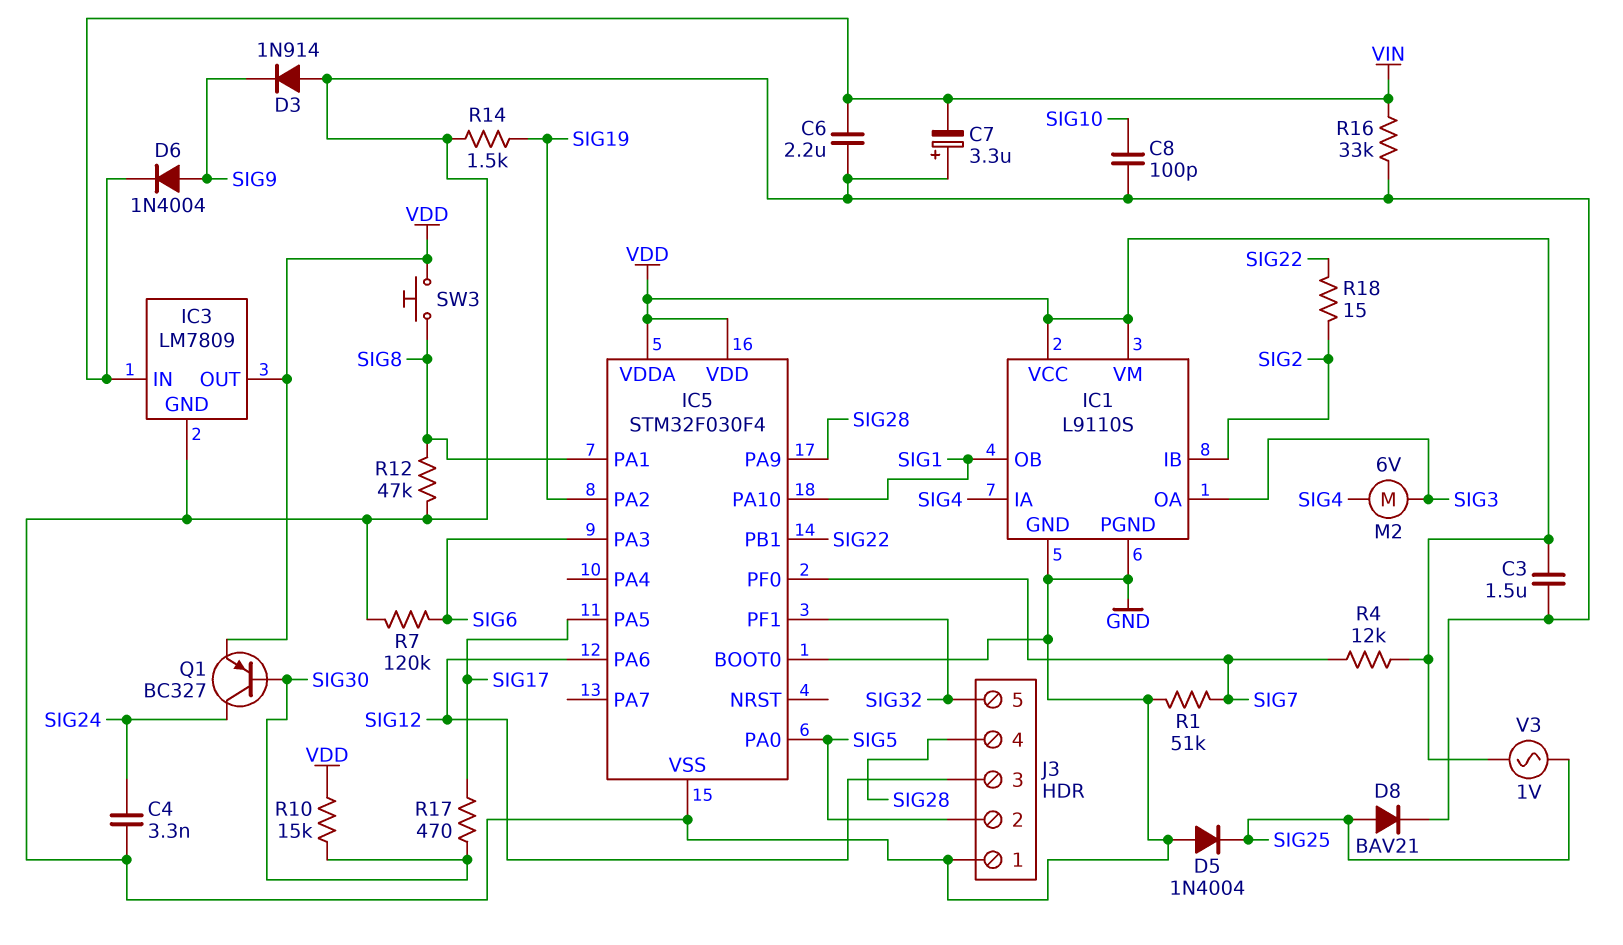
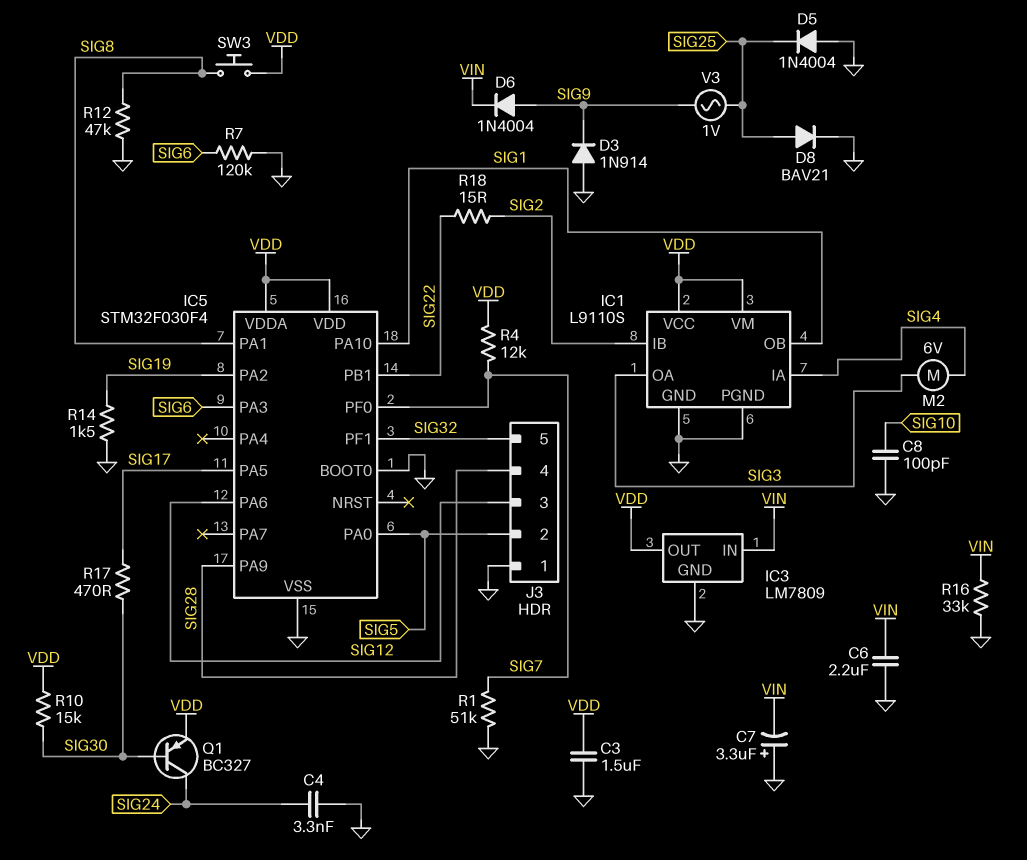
V3: AC 1V (SIG25, VDD) -> AC 1V (SIG9, SIG25)

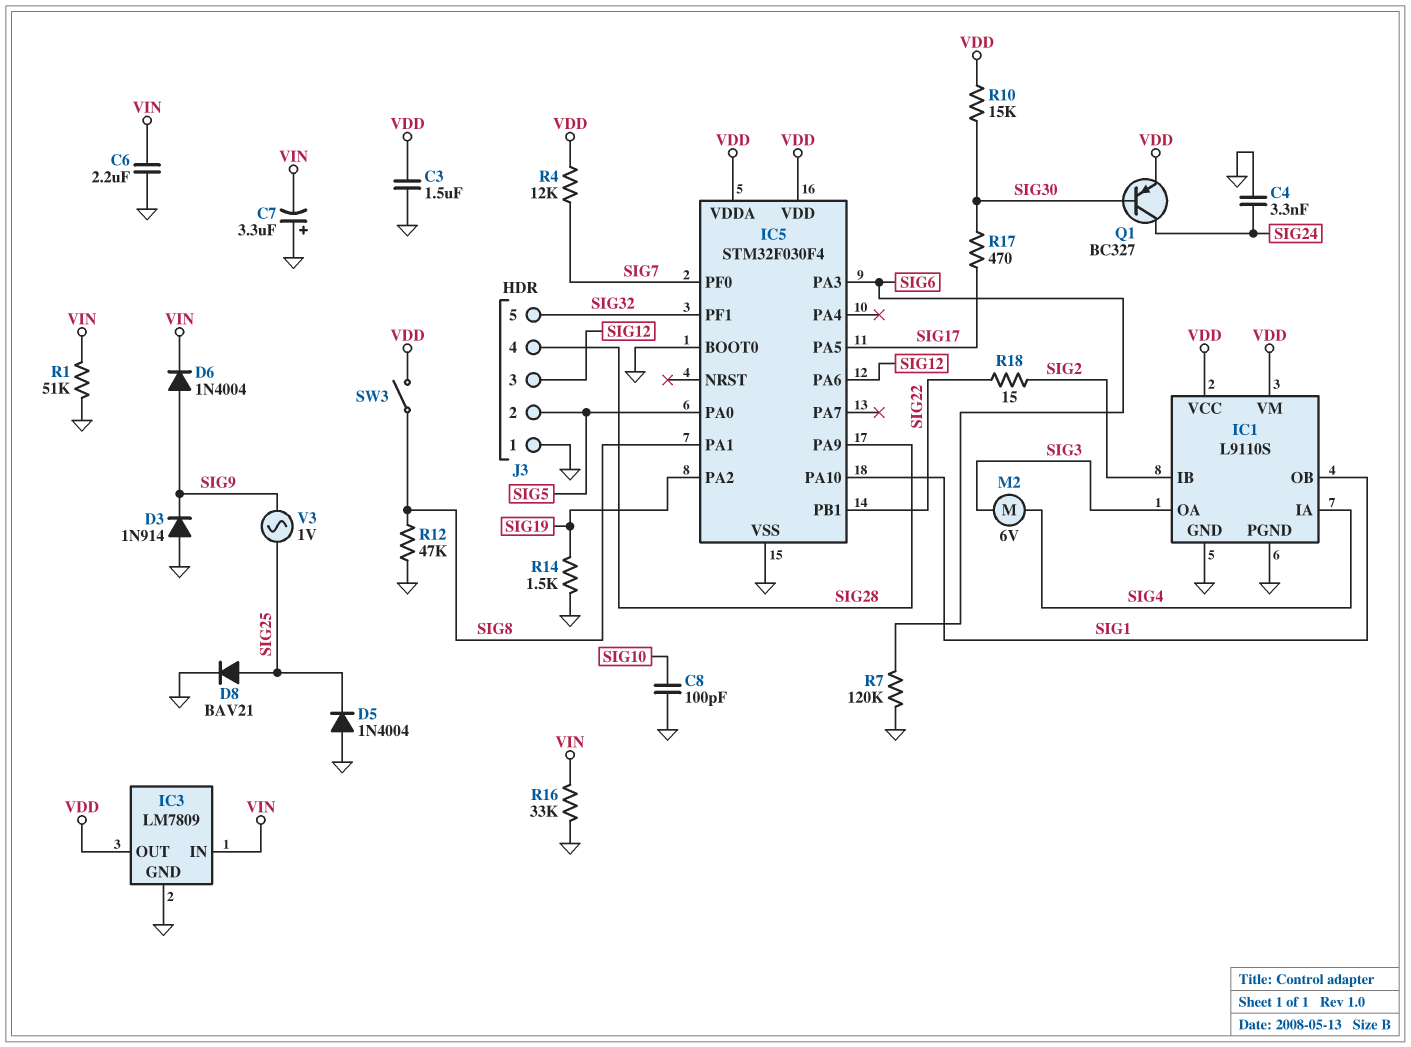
R1: 51k (GND, SIG7) -> 51k (GND, VIN)
SW3: button (SIG8, VDD) -> switch (SIG8, VDD)

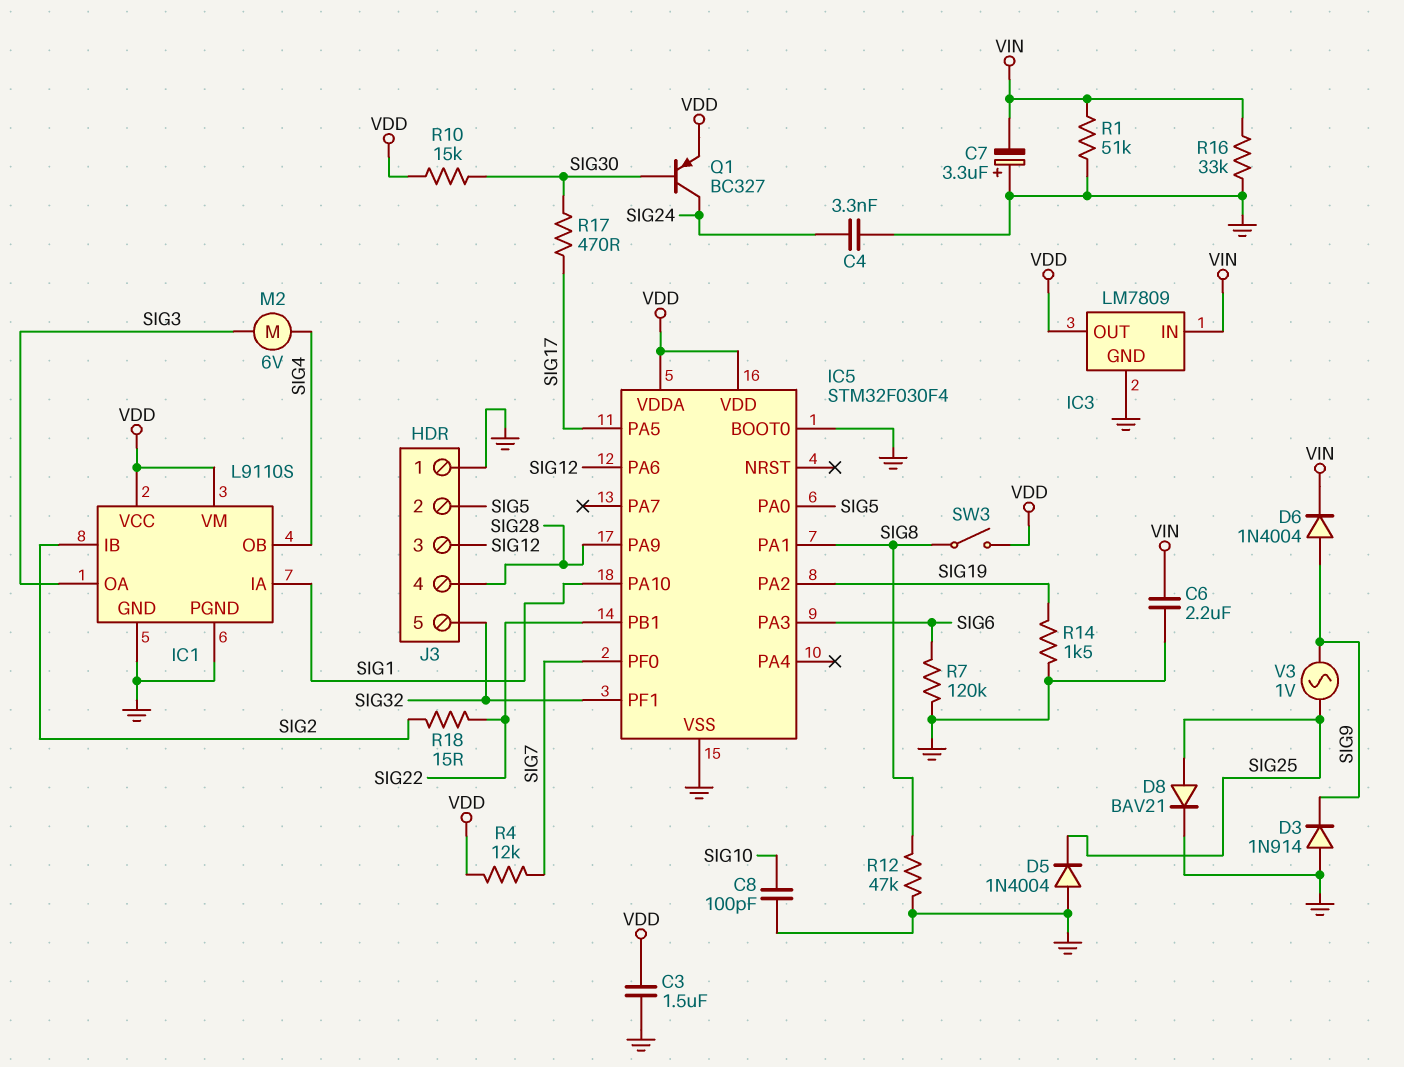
IC1 pin IA: SIG4 -> SIG1
IC1 pin OB: SIG1 -> SIG4

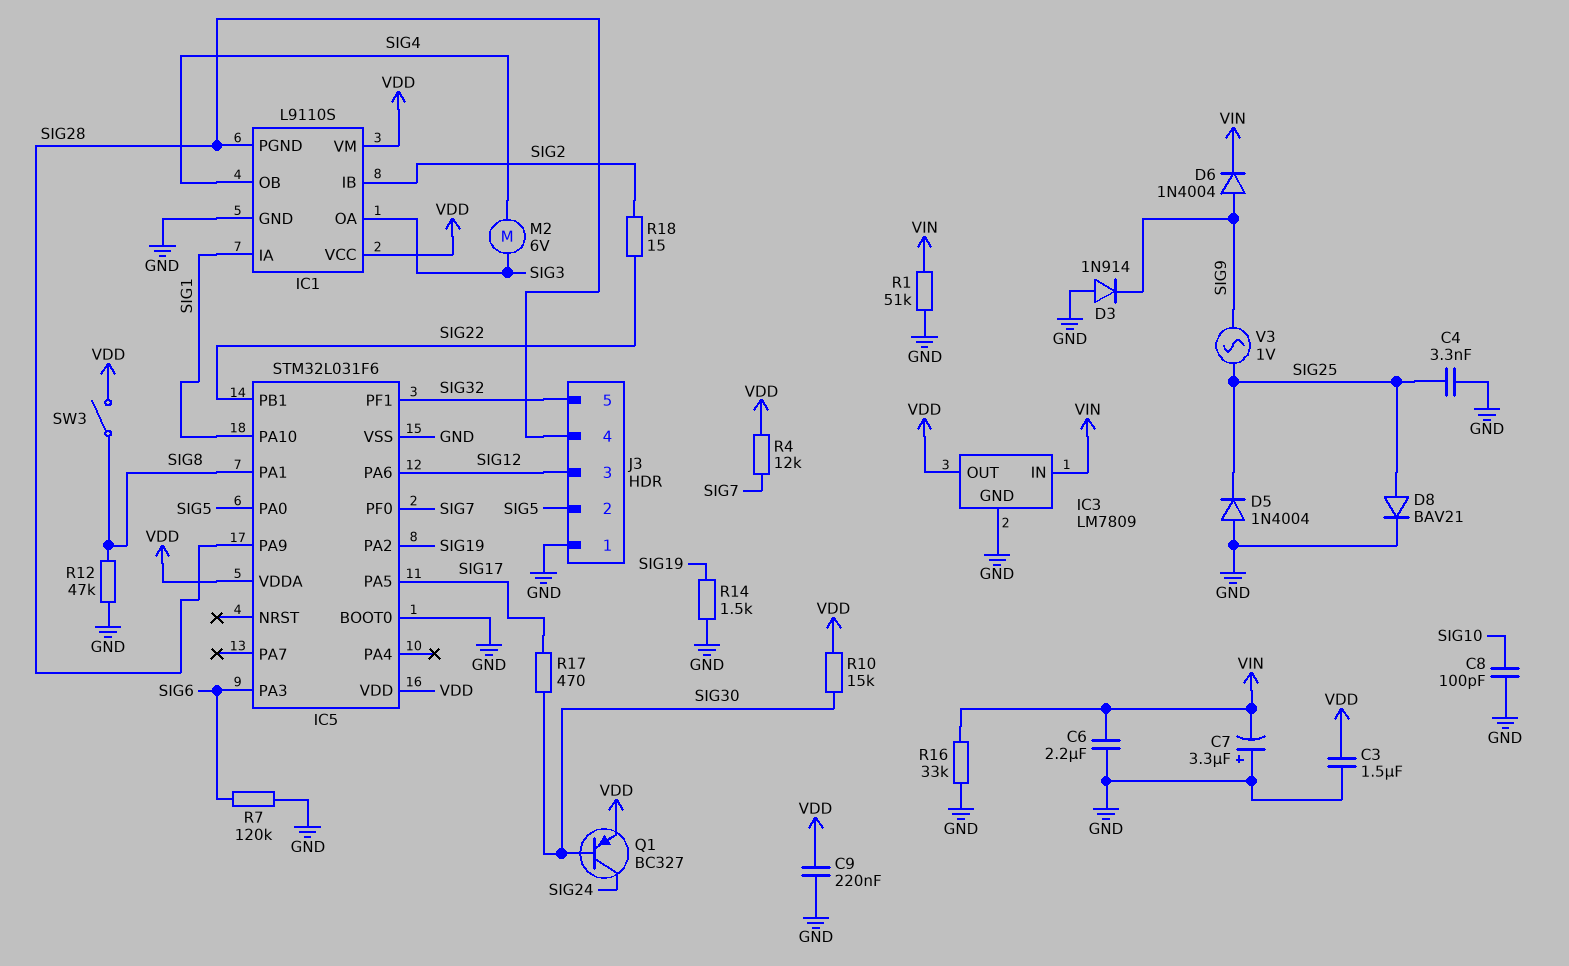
C4: 3.3nF (GND, SIG24) -> 3.3nF (GND, SIG25)
C9: none -> 220nF (GND, VDD)
IC1 pin PGND: GND -> SIG28
IC5: STM32F030F4 -> STM32L031F6

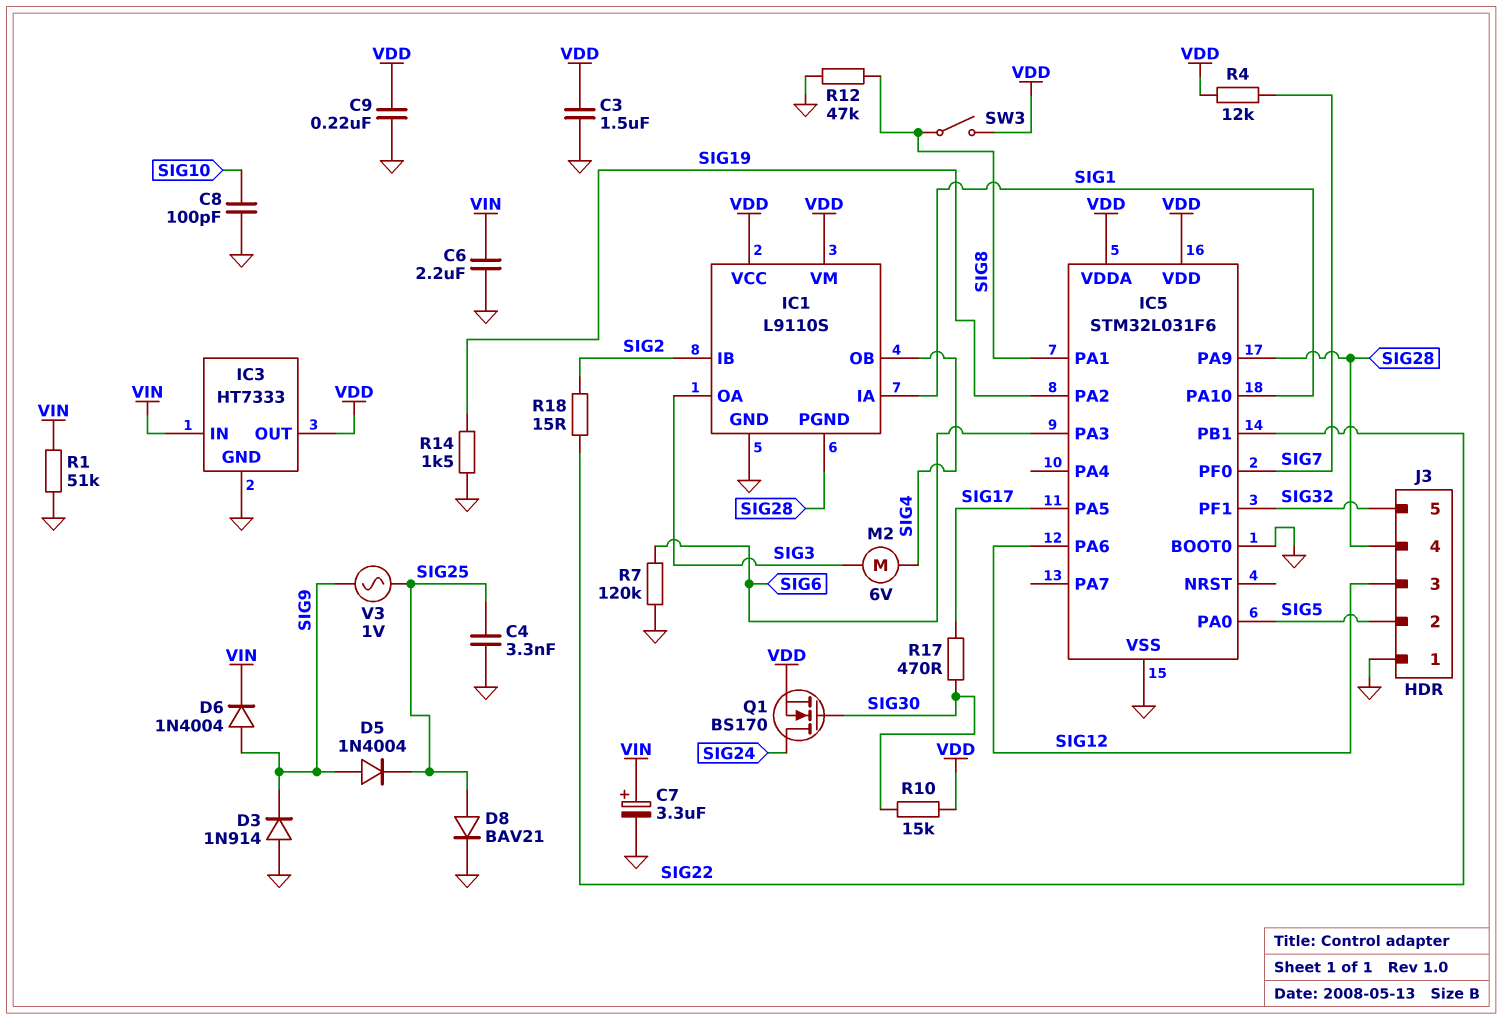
C7: 3.3uF (plus GND, minus VIN) -> 3.3uF (plus VIN, minus GND)
D5: diode 1N4004 (A GND, K SIG25) -> diode 1N4004 (A SIG9, K SIG25)
IC3: LM7809 -> HT7333
Q1: PNP BC327 (B SIG30, C SIG24, E VDD) -> NMOS BS170 (G SIG30, D SIG24, S VDD)
R16: 33k (GND, VIN) -> none

